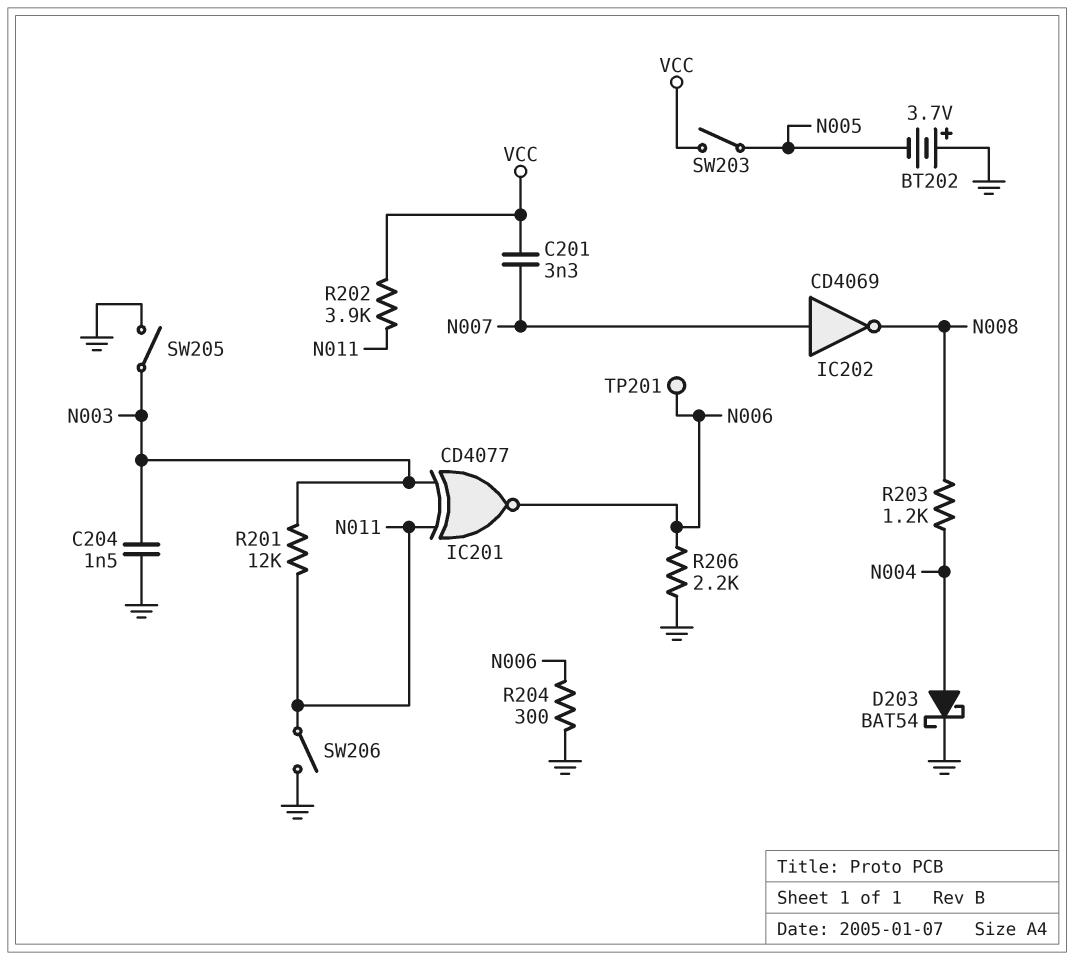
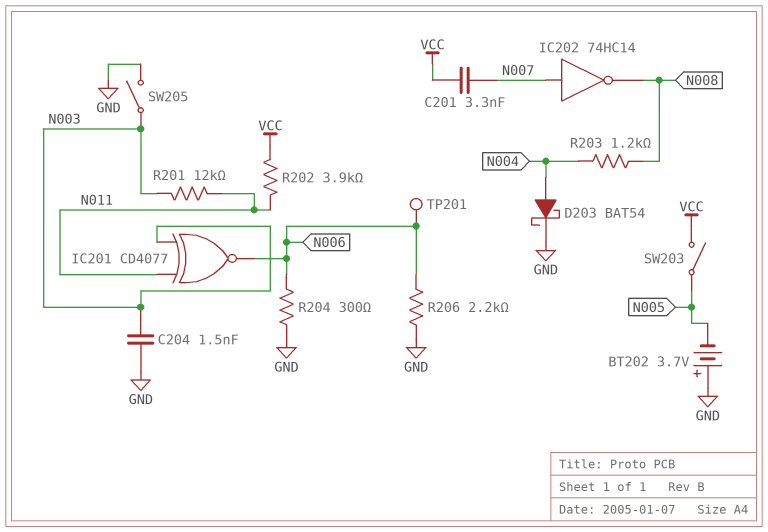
IC202: NOT CD4069 (in N007, out N008) -> NOT 74HC14 (in N007, out N008)
SW206: switch (GND, N011) -> none

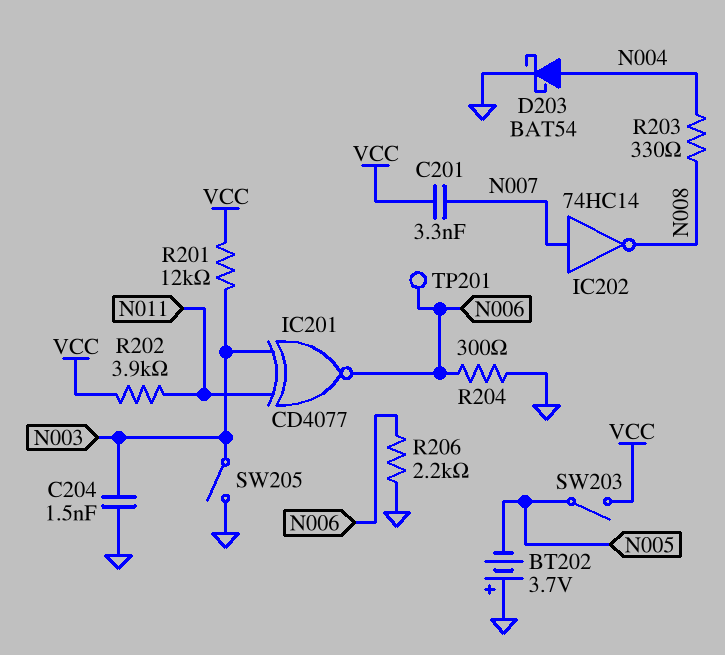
R201: 12k (N003, N011) -> 12k (N003, VCC)
R203: 1.2k (N004, N008) -> 330 (N004, N008)

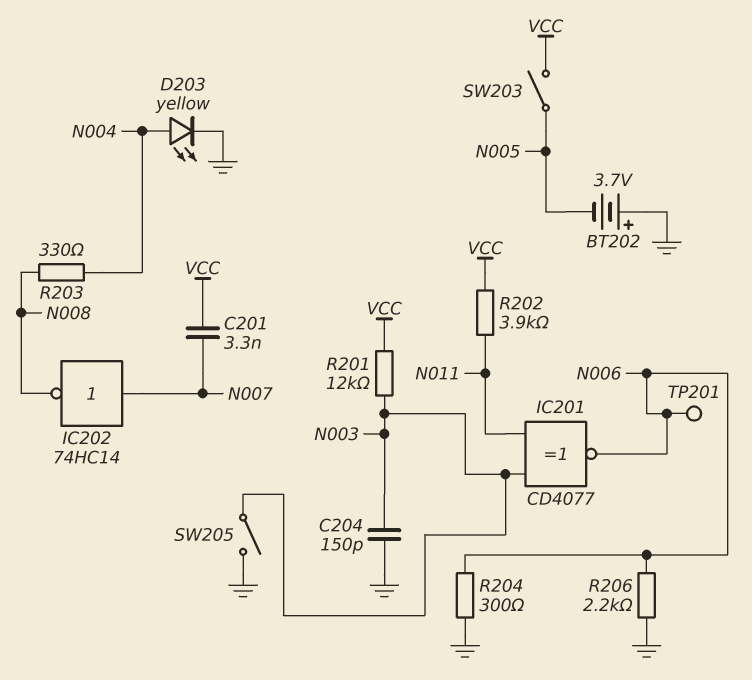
C204: 1.5nF (GND, N003) -> 150pF (GND, N003)
D203: schottky BAT54 (A N004, K GND) -> LED yellow (A N004, K GND)

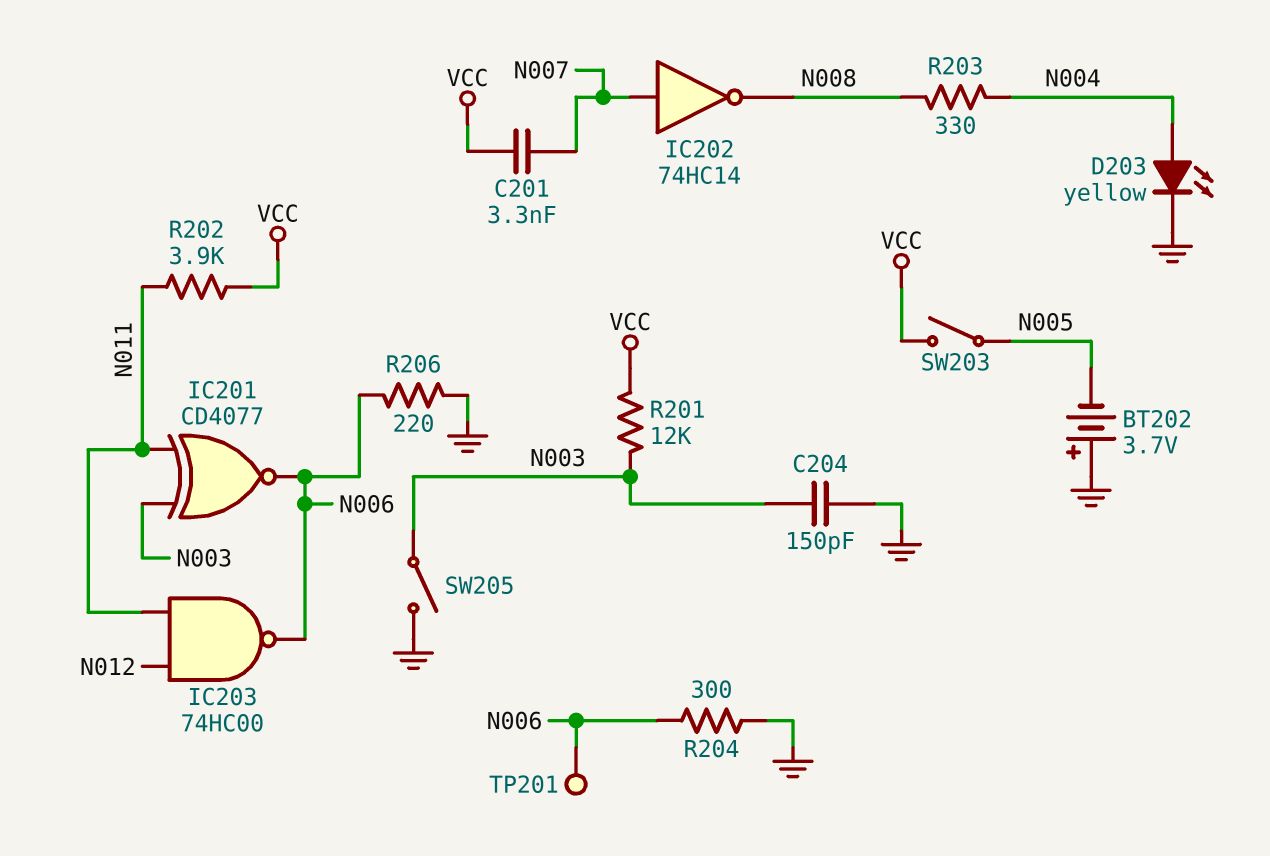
IC203: none -> NAND 74HC00 (in N011, in N012, out N006)
R206: 2.2k (GND, N006) -> 220 (GND, N006)

